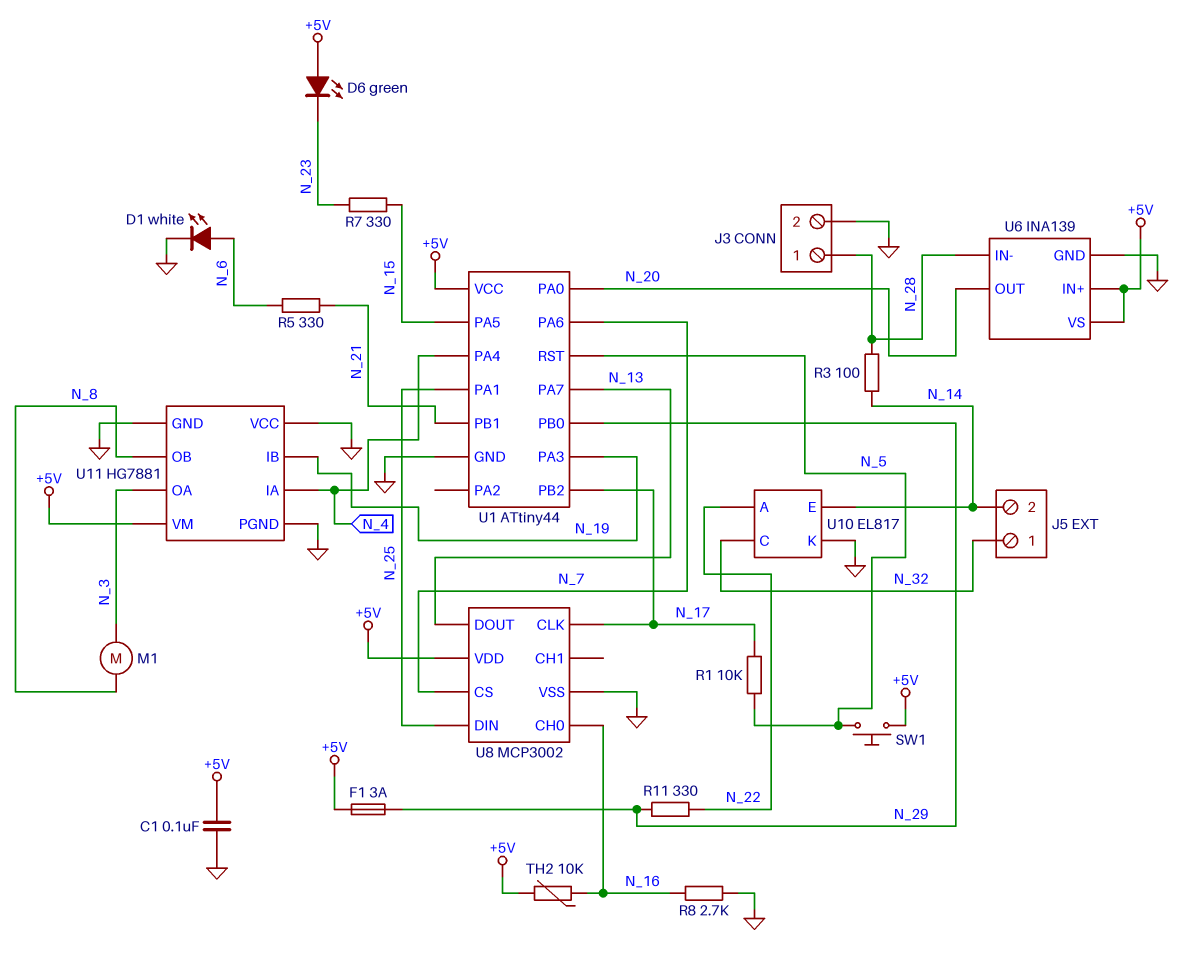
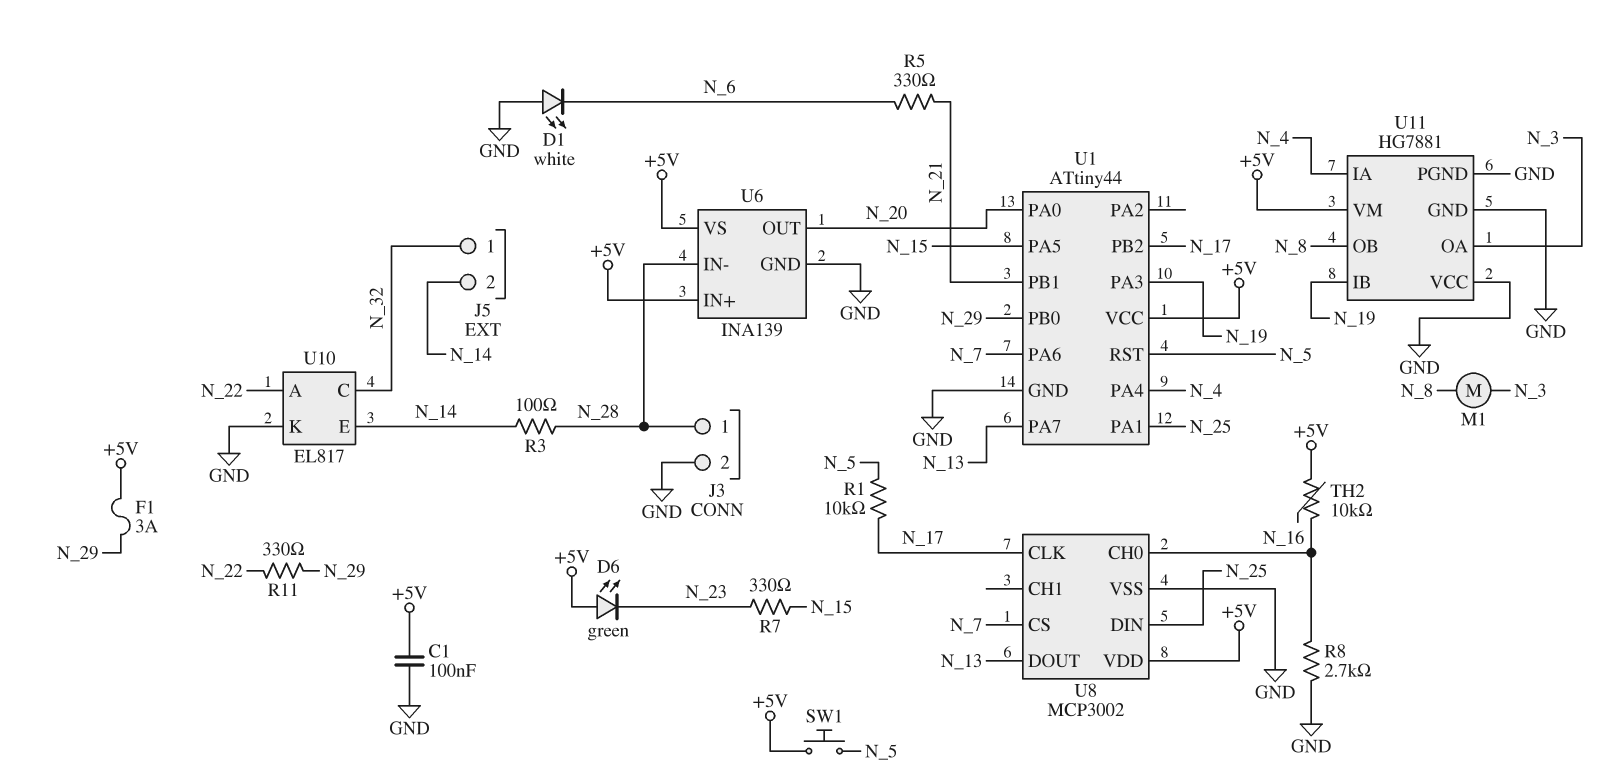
D1: LED white (A N_6, K GND) -> LED white (A GND, K N_6)

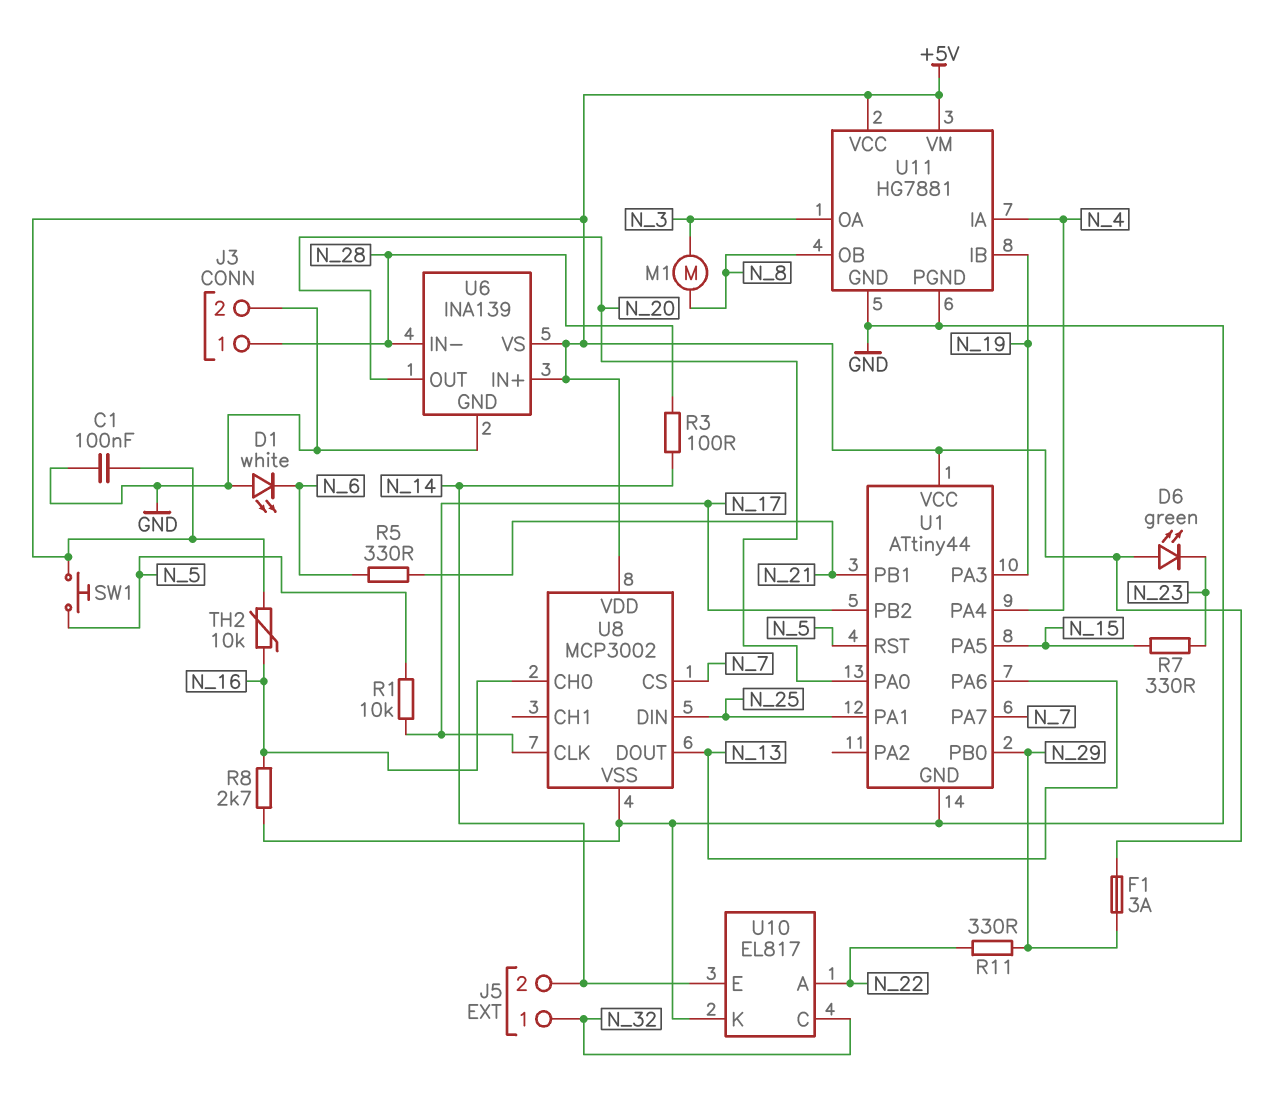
U1 pin PA6: N_7 -> N_13
U1 pin PA7: N_13 -> N_7
U11 pin VCC: GND -> +5V

